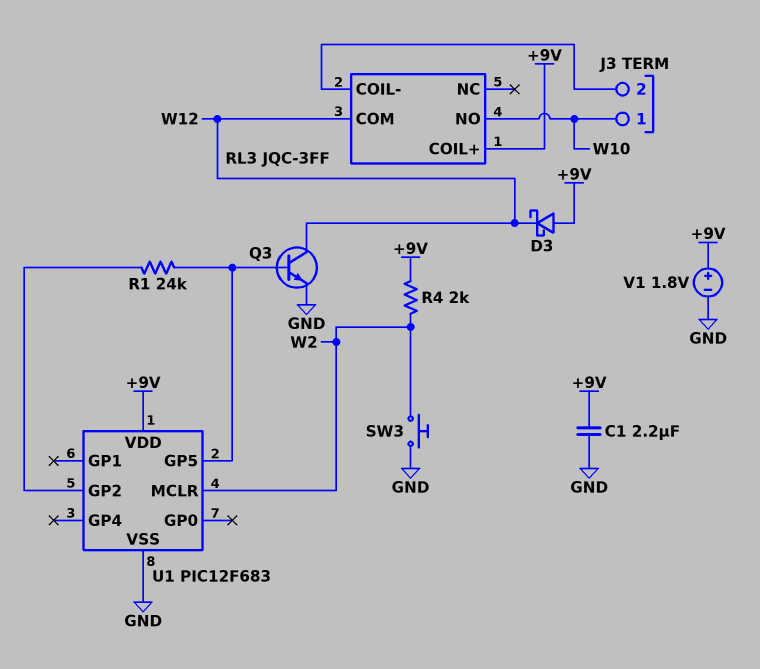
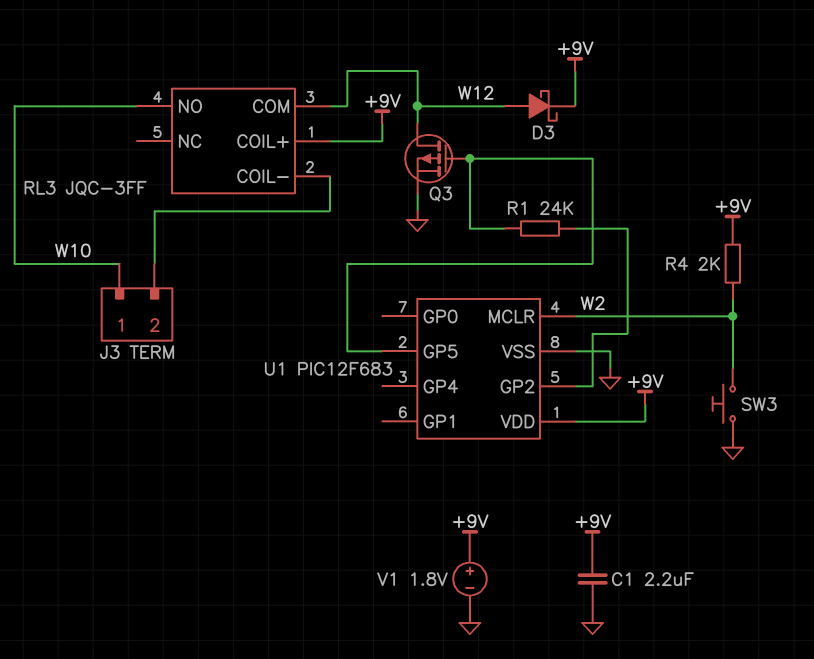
D3: schottky (A +9V, K W12) -> schottky (A W12, K +9V)
Q3: NPN (B U1/GP5, C W12, E GND) -> PMOS (G U1/GP5, D W12, S GND)

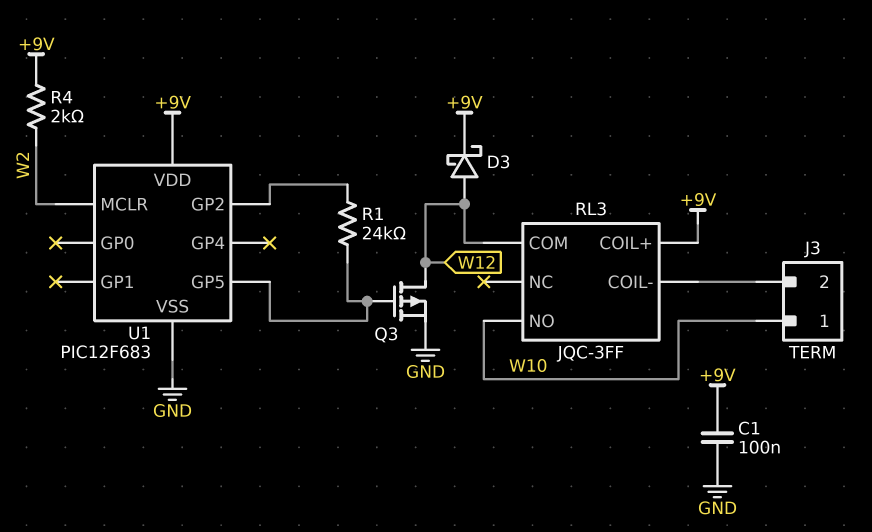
C1: 2.2uF (+9V, GND) -> 100nF (+9V, GND)
SW3: button (GND, W2) -> none
V1: 1.8V (plus +9V, minus GND) -> none

